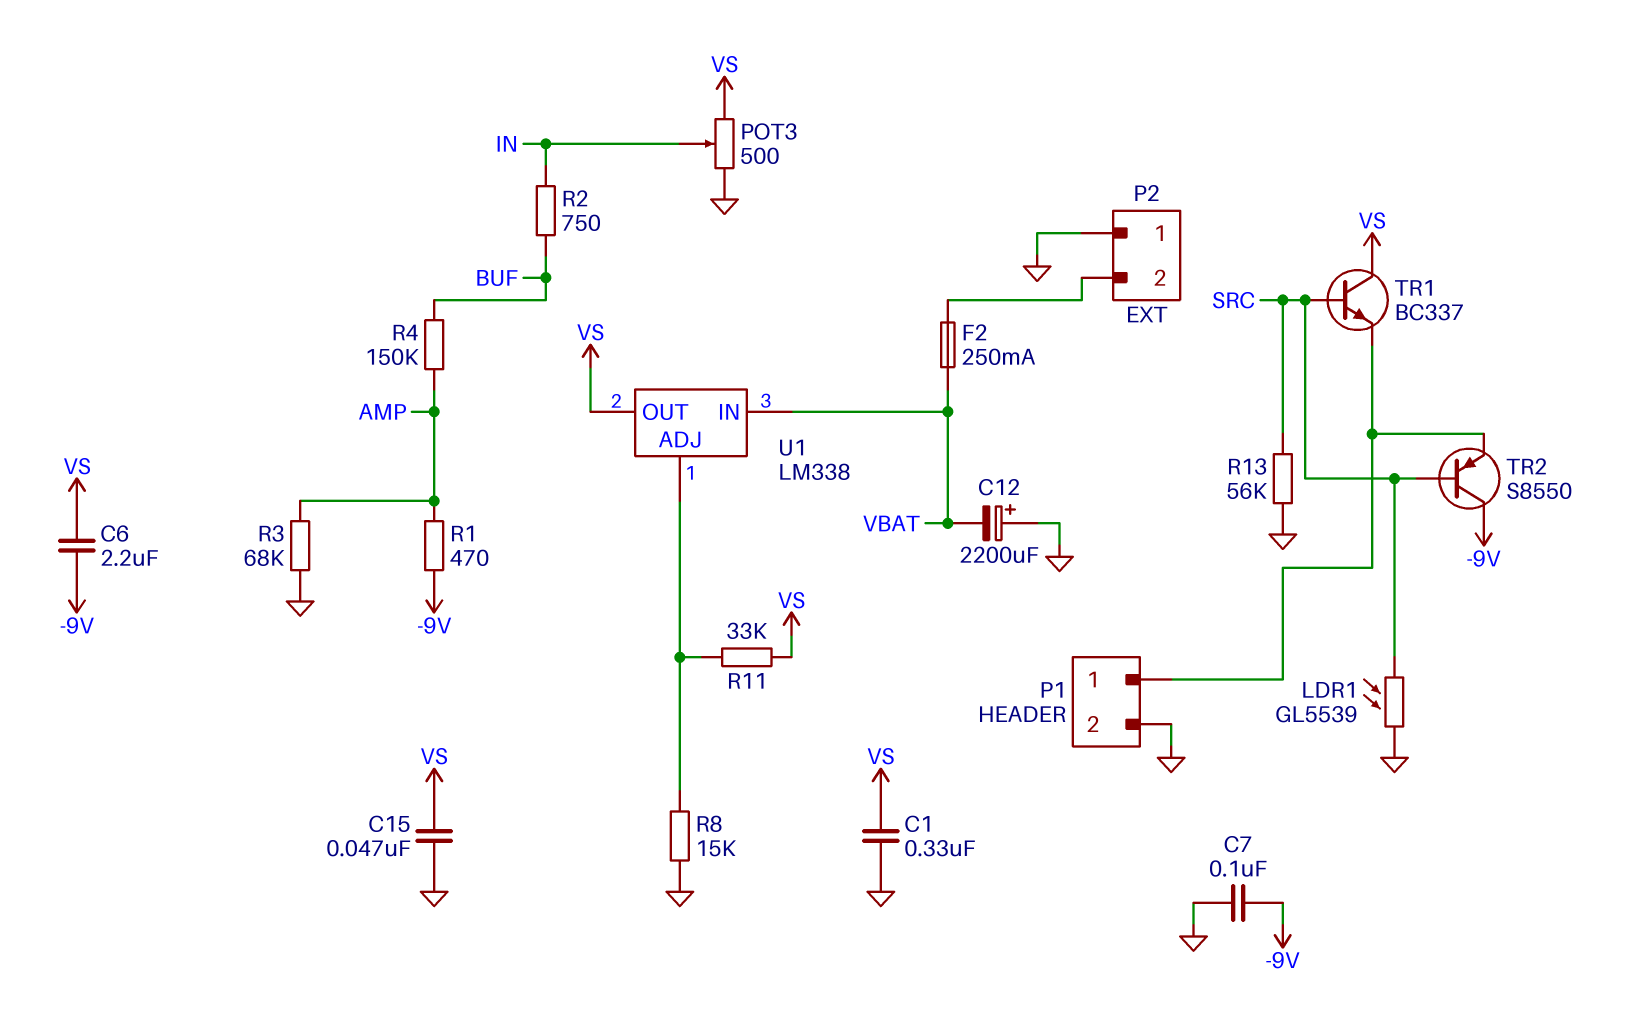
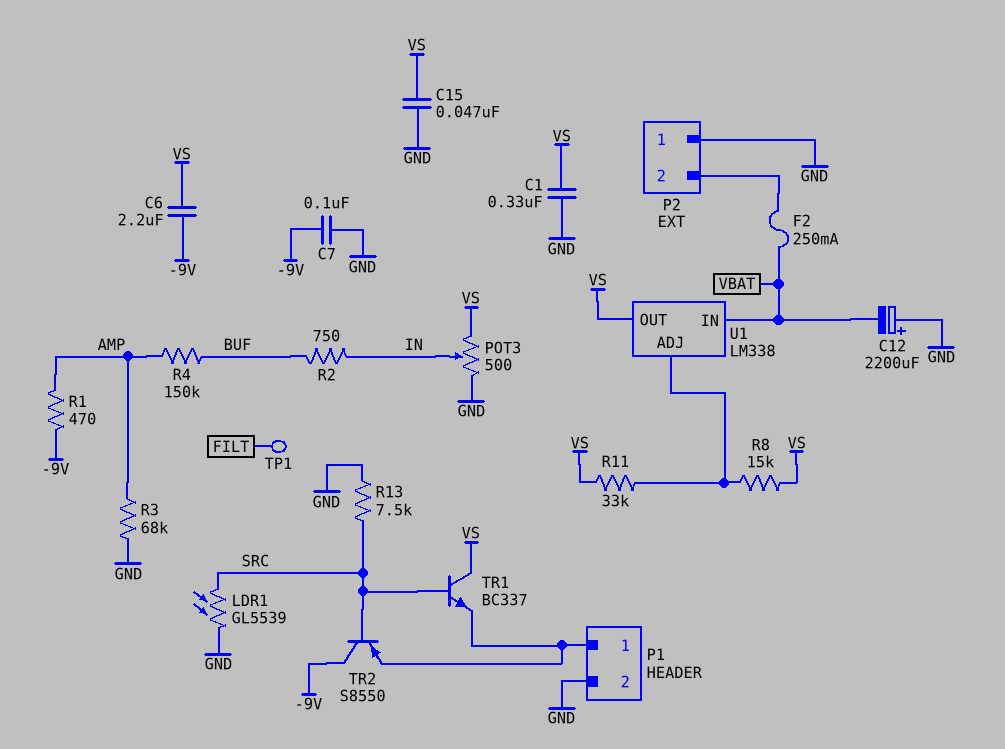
R8: 15k (GND, U1/ADJ) -> 15k (U1/ADJ, VS)
R13: 56k (GND, SRC) -> 7.5k (GND, SRC)
TP1: none -> test point (FILT)

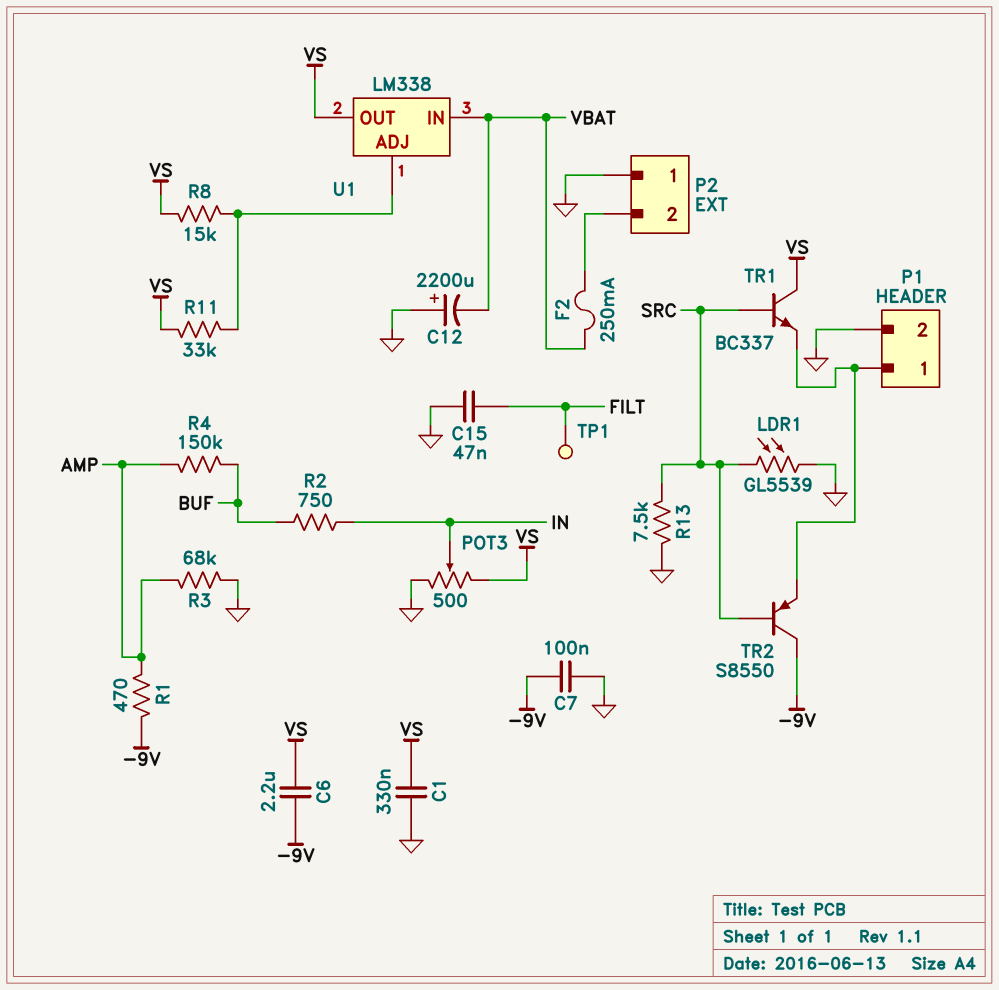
C15: 47nF (GND, VS) -> 47nF (FILT, GND)

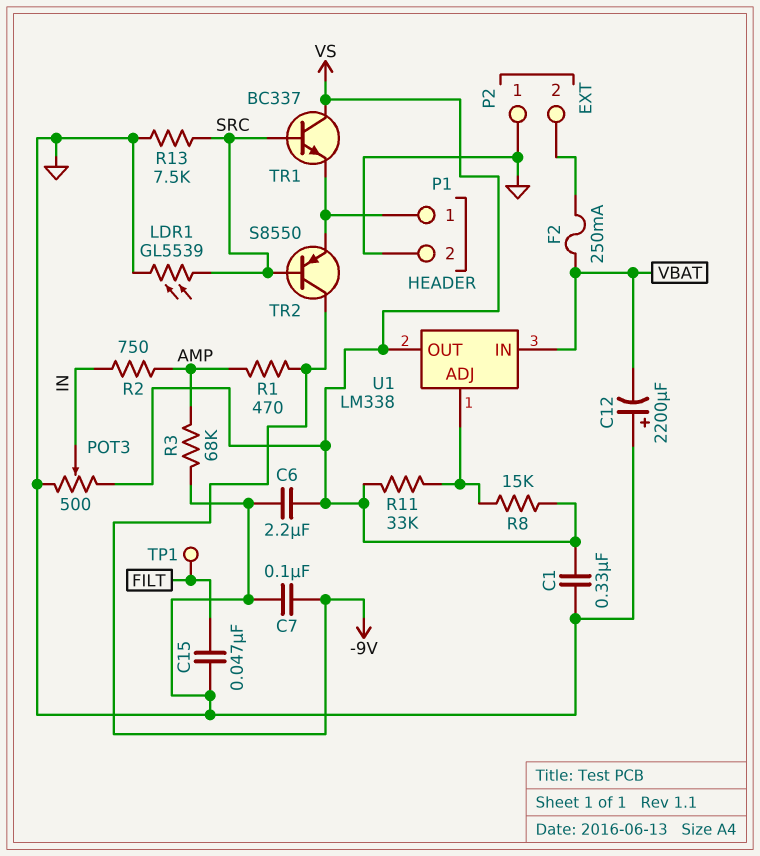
C6: 2.2uF (-9V, VS) -> 2.2uF (GND, VS)
R2: 750 (BUF, IN) -> 750 (AMP, IN)
R4: 150k (AMP, BUF) -> none

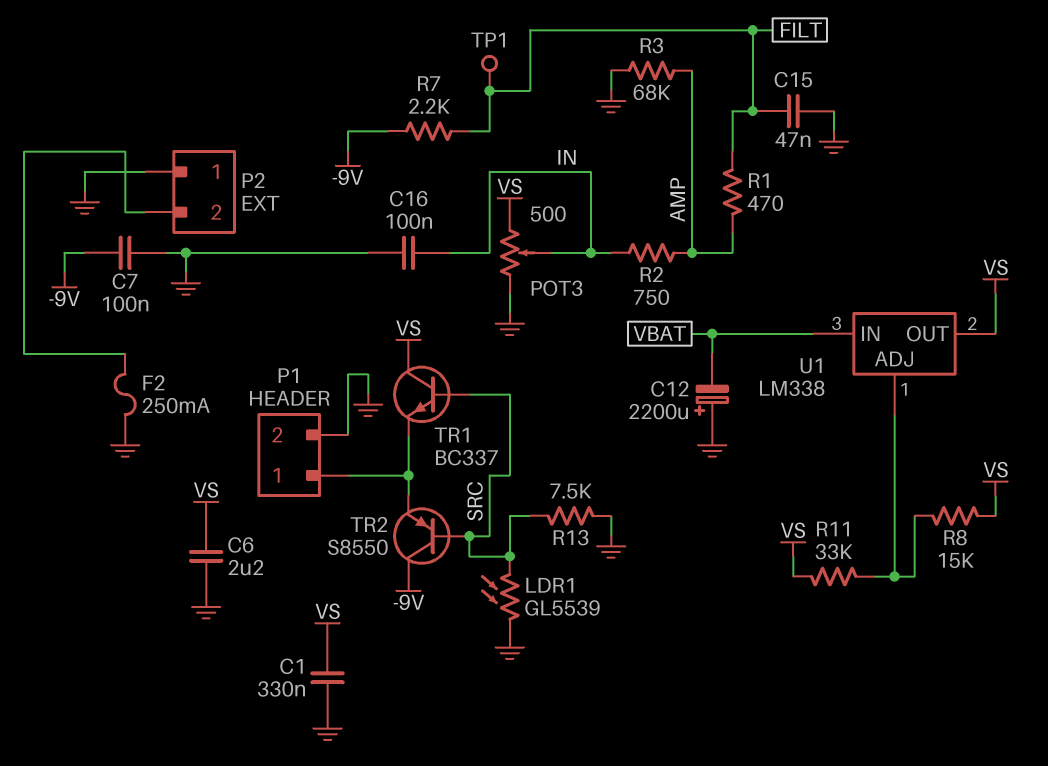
C16: none -> 100nF (GND, IN)
F2: 250mA (P2/2, VBAT) -> 250mA (GND, P2/2)
R1: 470 (-9V, AMP) -> 470 (AMP, FILT)
R7: none -> 2.2k (-9V, FILT)

